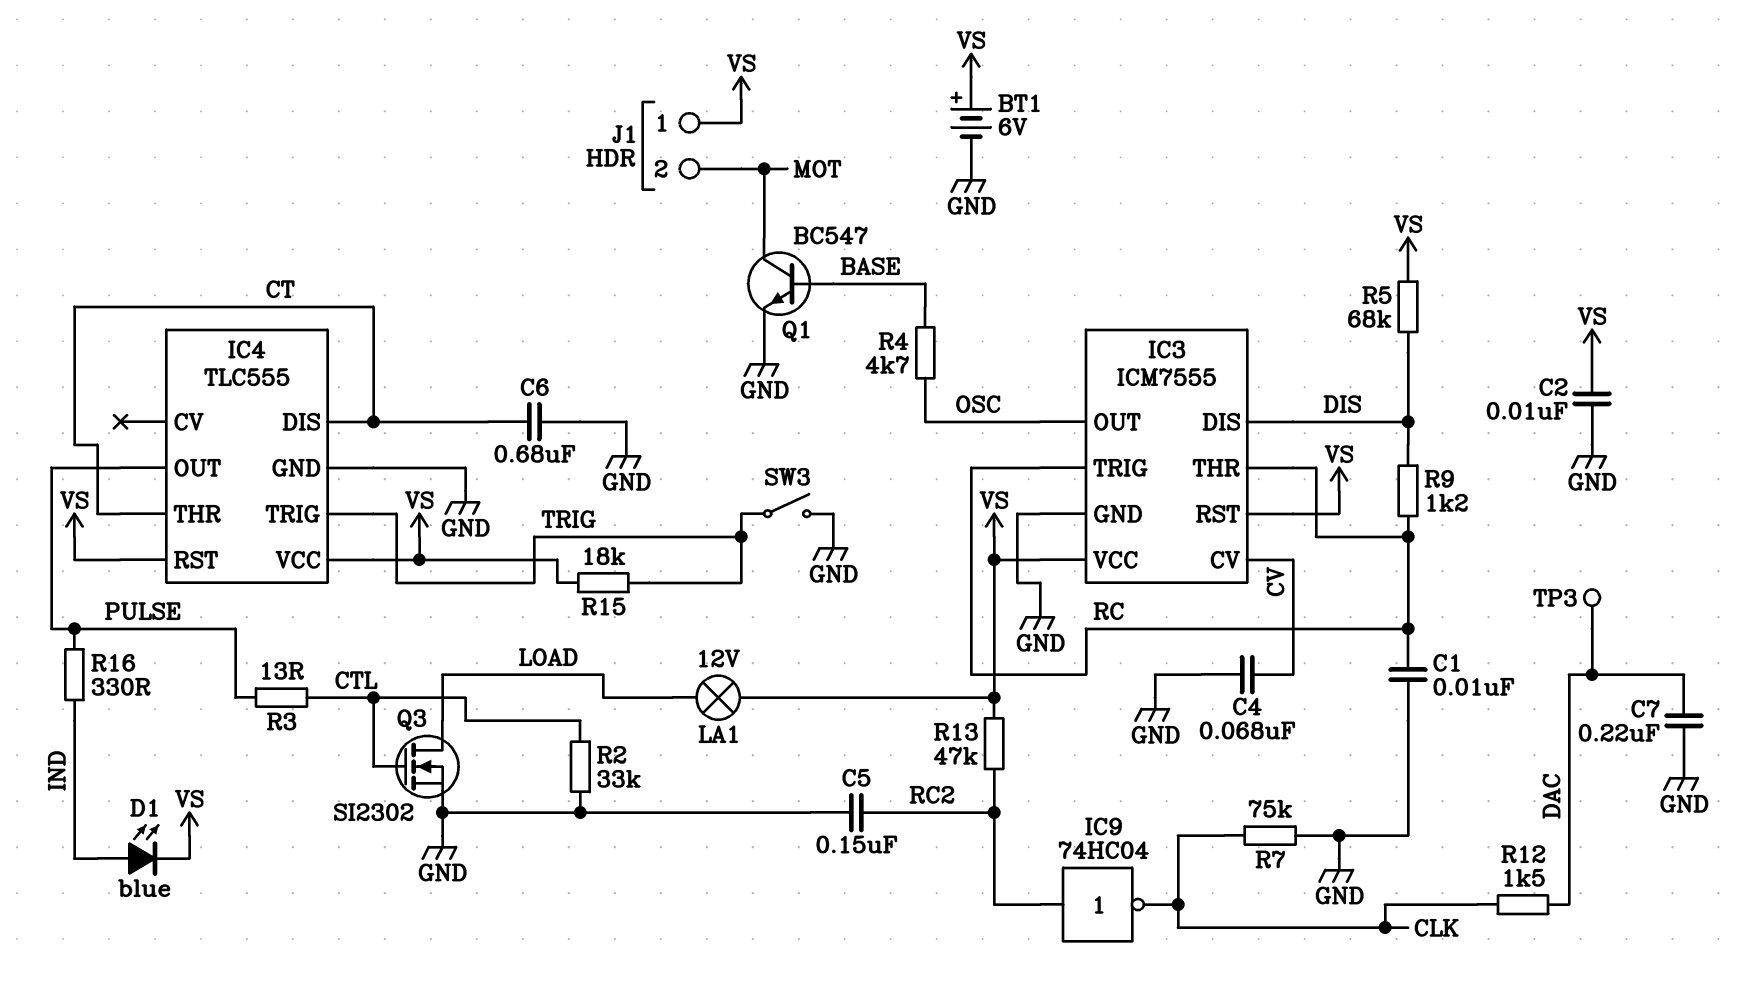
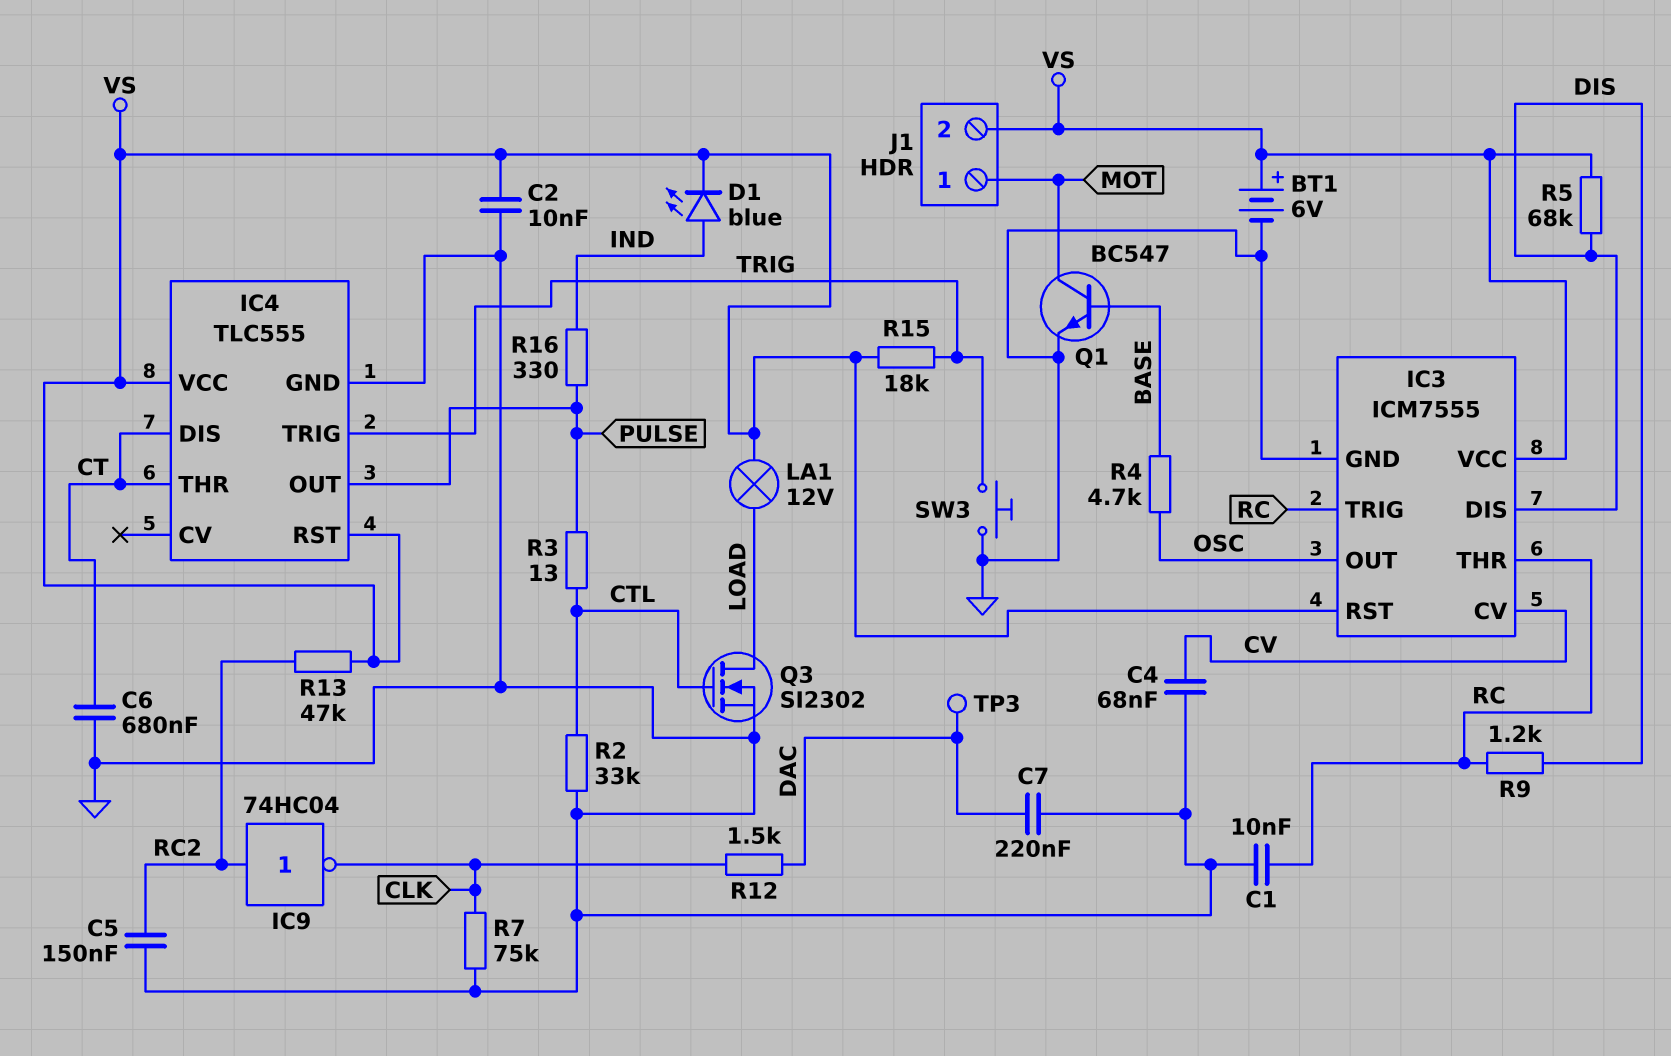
J1 pin 1: VS -> MOT
J1 pin 2: MOT -> VS
SW3: switch (GND, TRIG) -> button (GND, TRIG)

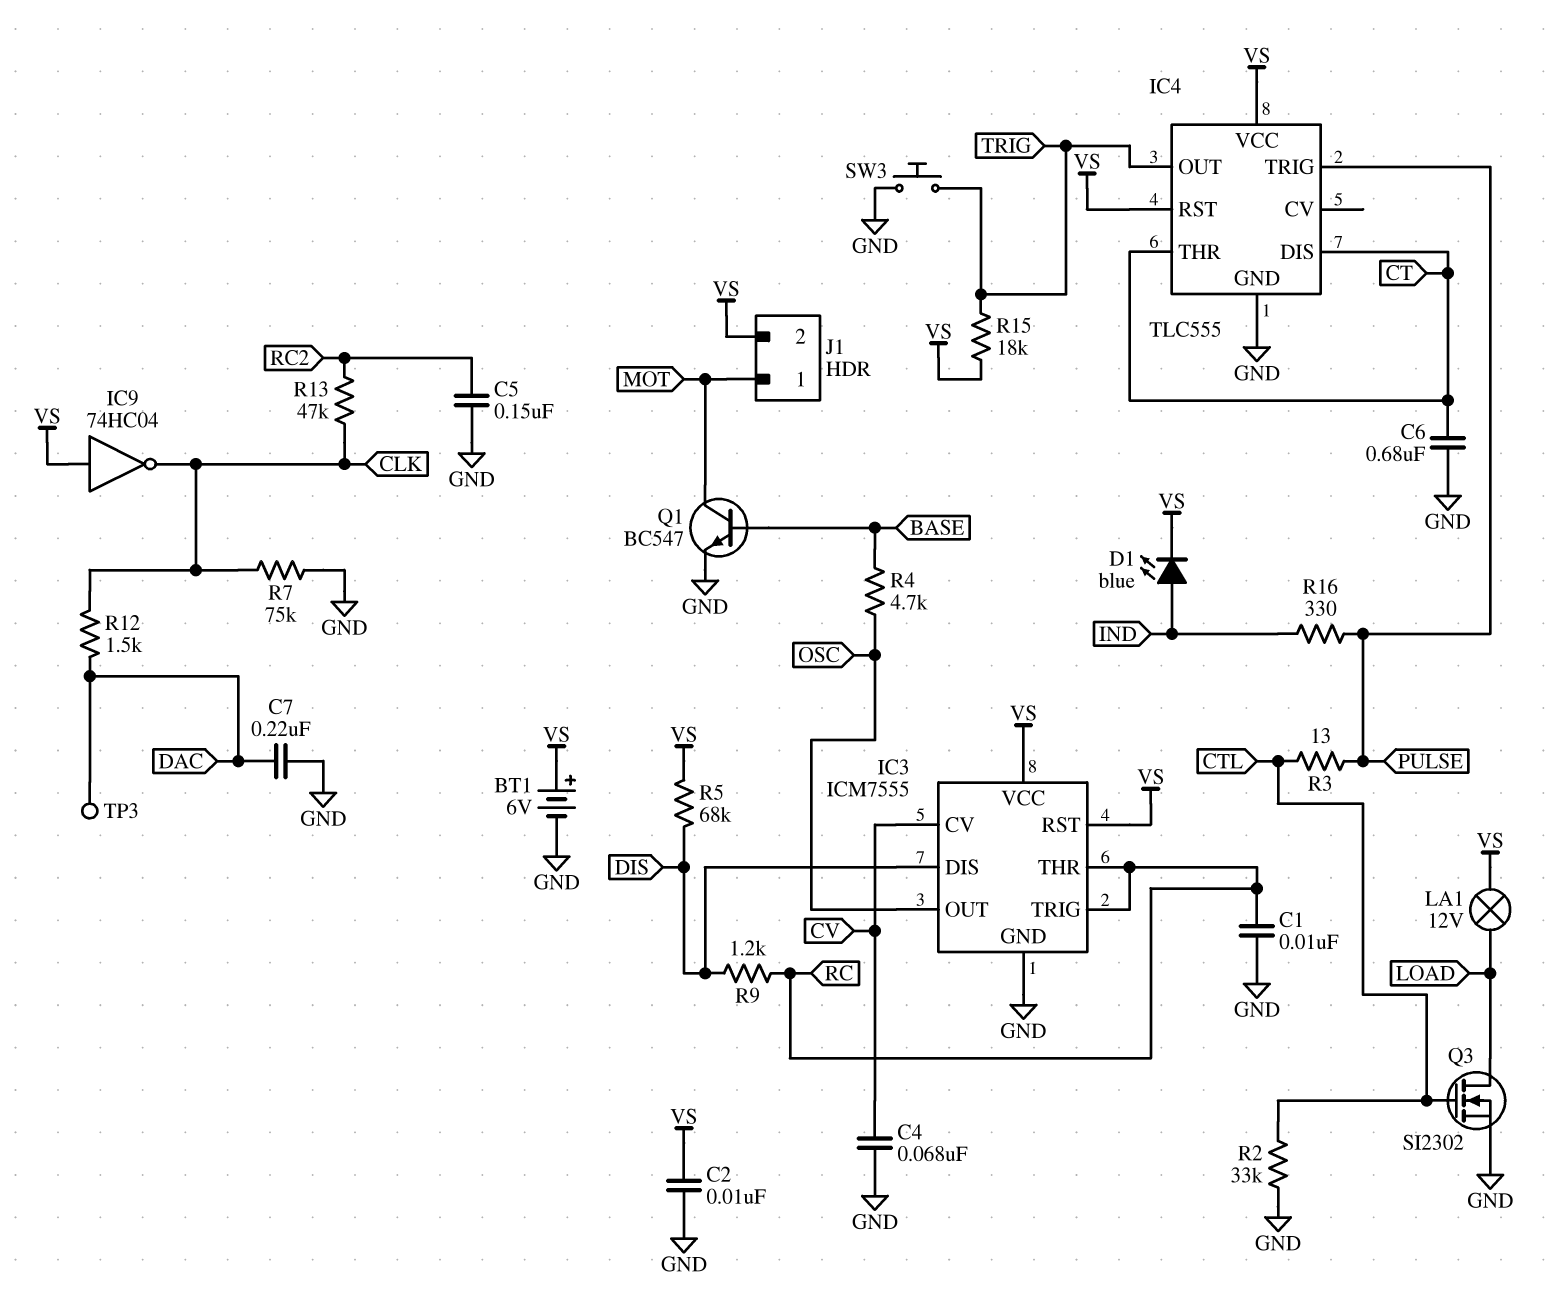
IC4 pin OUT: PULSE -> TRIG
IC4 pin TRIG: TRIG -> PULSE
IC9: NOT 74HC04 (in RC2, out CLK) -> NOT 74HC04 (in VS, out CLK)
R13: 47k (RC2, VS) -> 47k (CLK, RC2)

